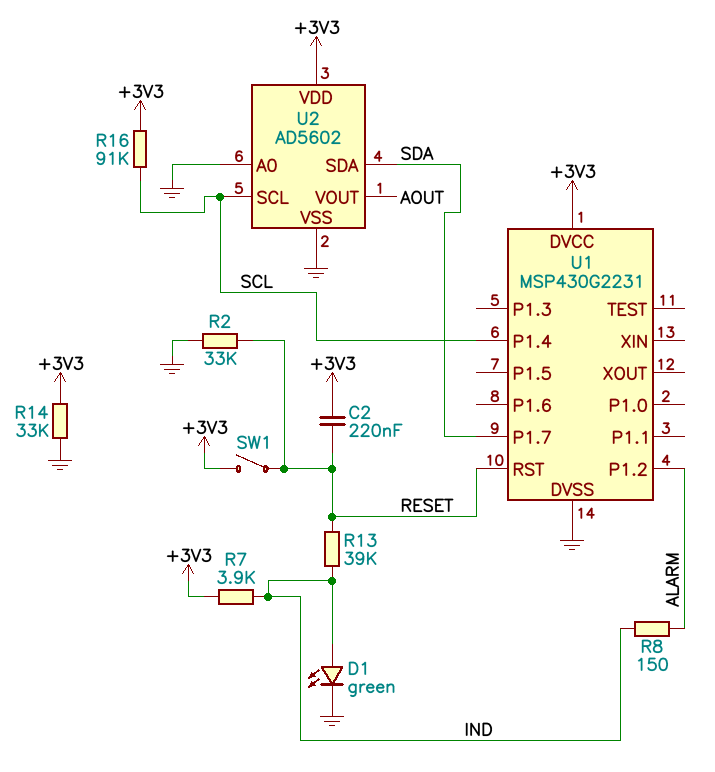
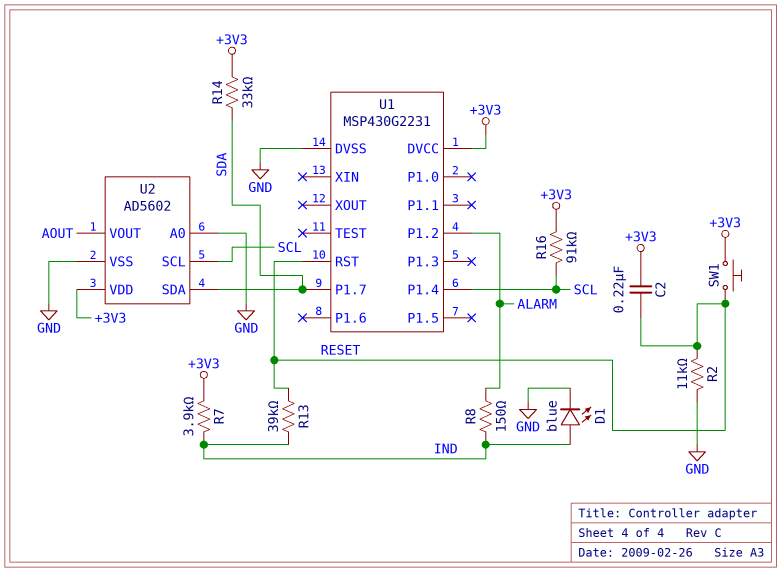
D1: LED green (A IND, K GND) -> LED blue (A IND, K GND)
R2: 33k (GND, RESET) -> 11k (GND, RESET)
R14: 33k (+3V3, GND) -> 33k (+3V3, SDA)
SW1: switch (+3V3, RESET) -> button (+3V3, RESET)

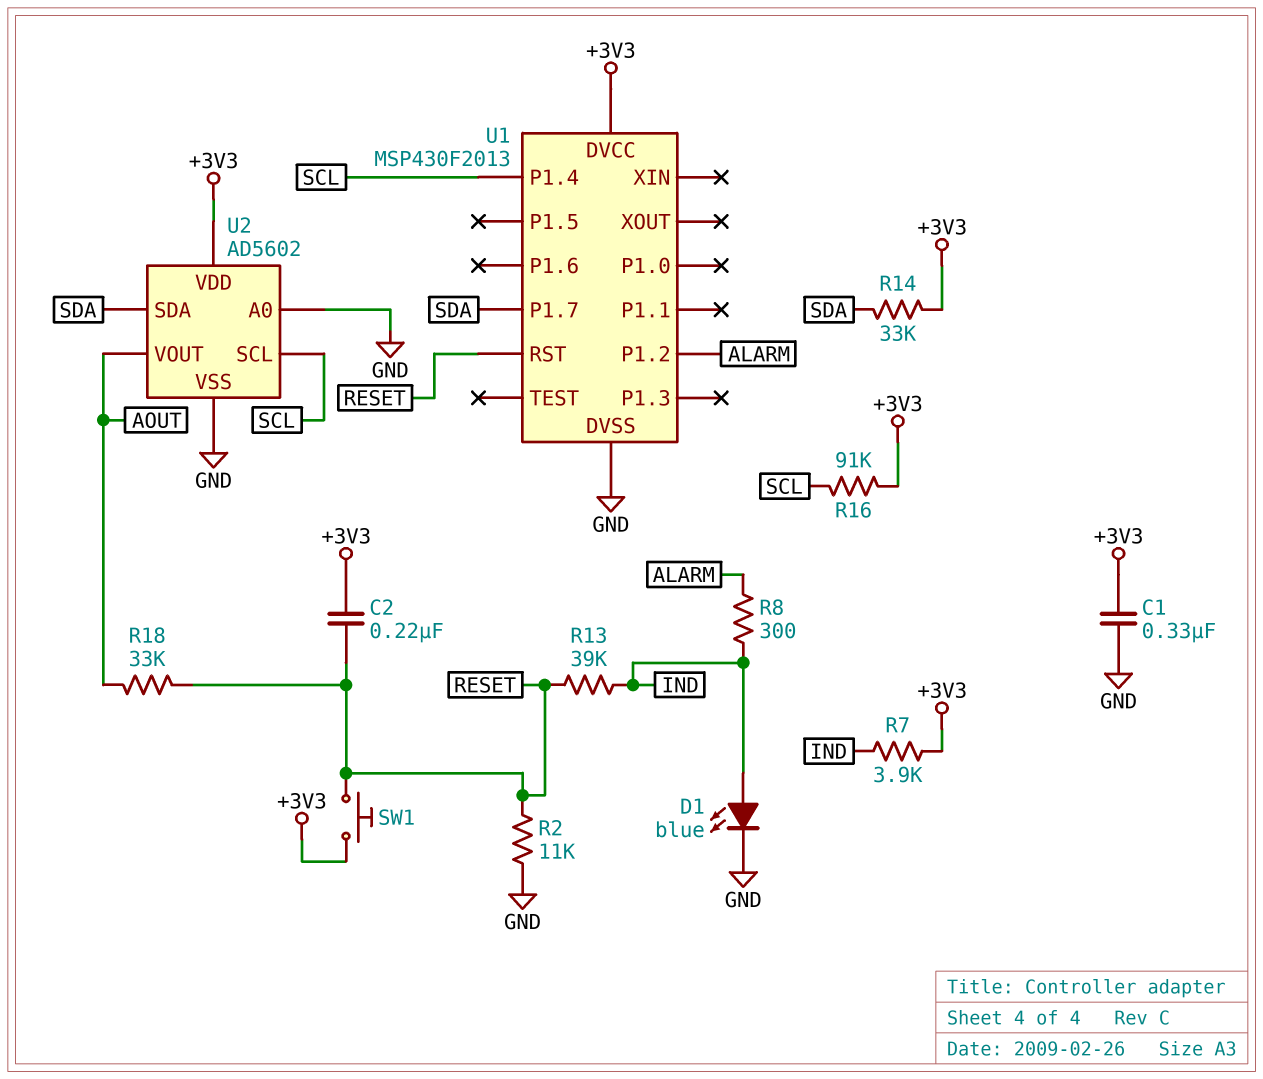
C1: none -> 330nF (+3V3, GND)
R8: 150 (ALARM, IND) -> 300 (ALARM, IND)
R18: none -> 33k (AOUT, RESET)
U1: MSP430G2231 -> MSP430F2013

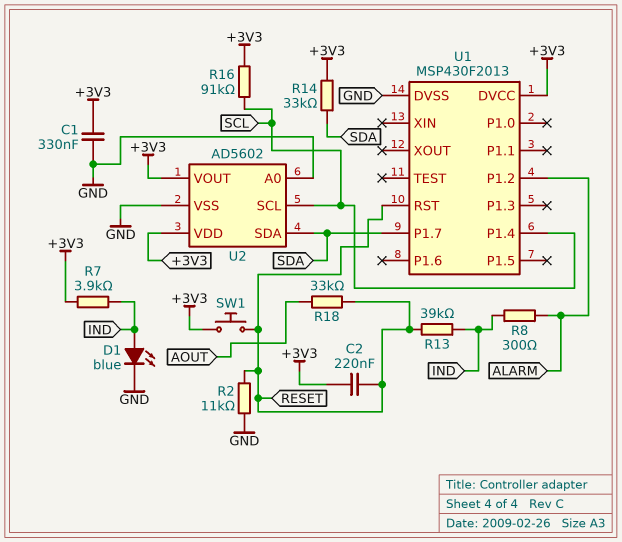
U2 pin VOUT: AOUT -> +3V3

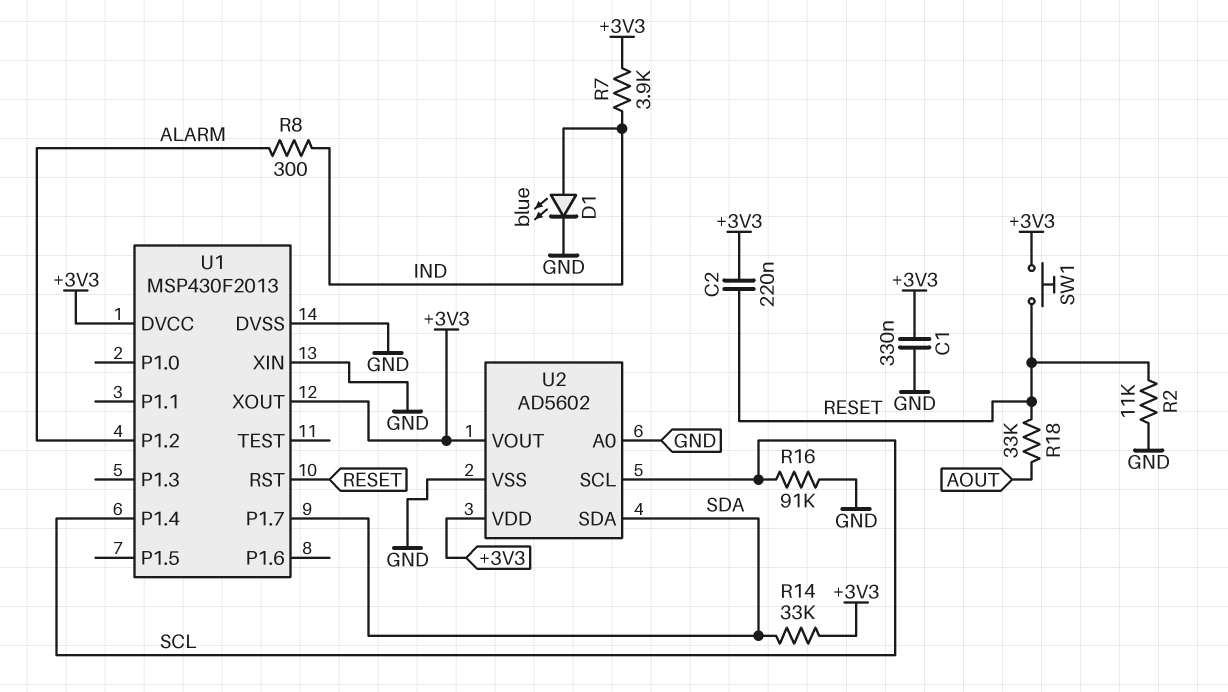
R13: 39k (IND, RESET) -> none
R16: 91k (+3V3, SCL) -> 91k (GND, SCL)
U1 pin XIN: none -> GND
U1 pin XOUT: none -> +3V3

